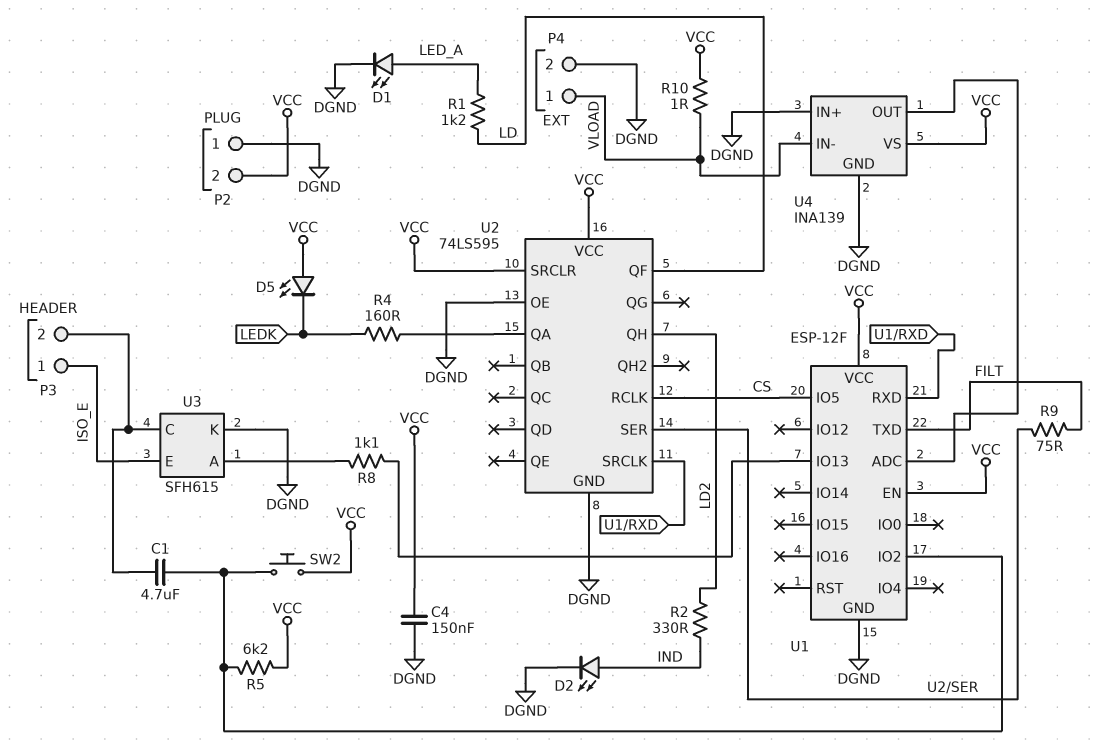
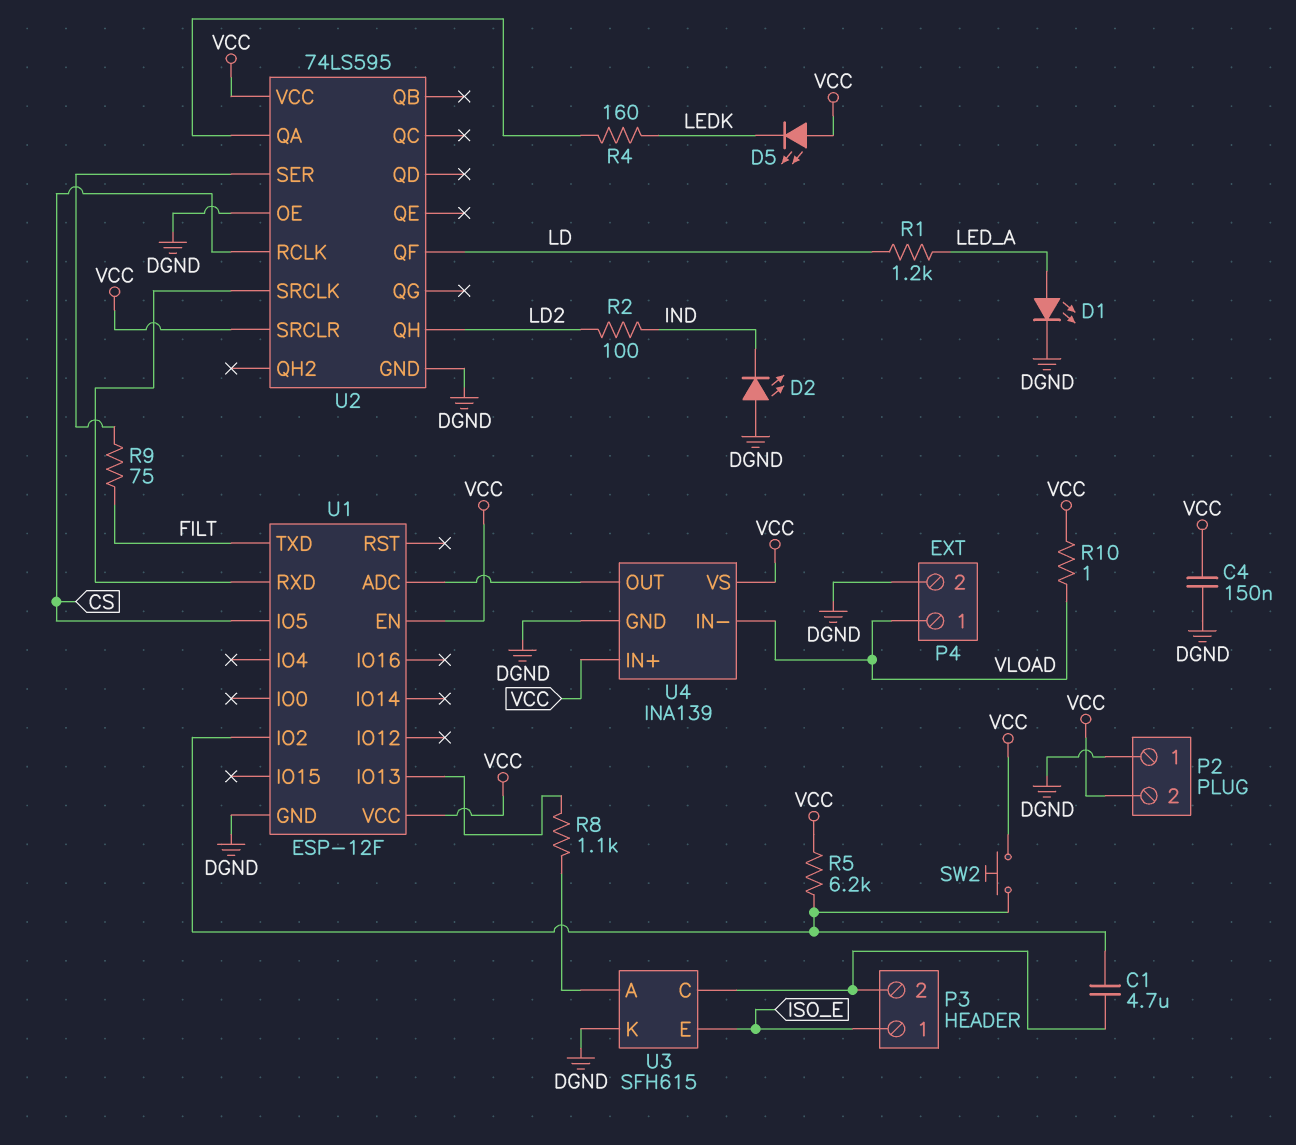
D2: LED (A IND, K DGND) -> LED (A DGND, K IND)
R2: 330 (IND, LD2) -> 100 (IND, LD2)
U4 pin IN+: DGND -> VCC

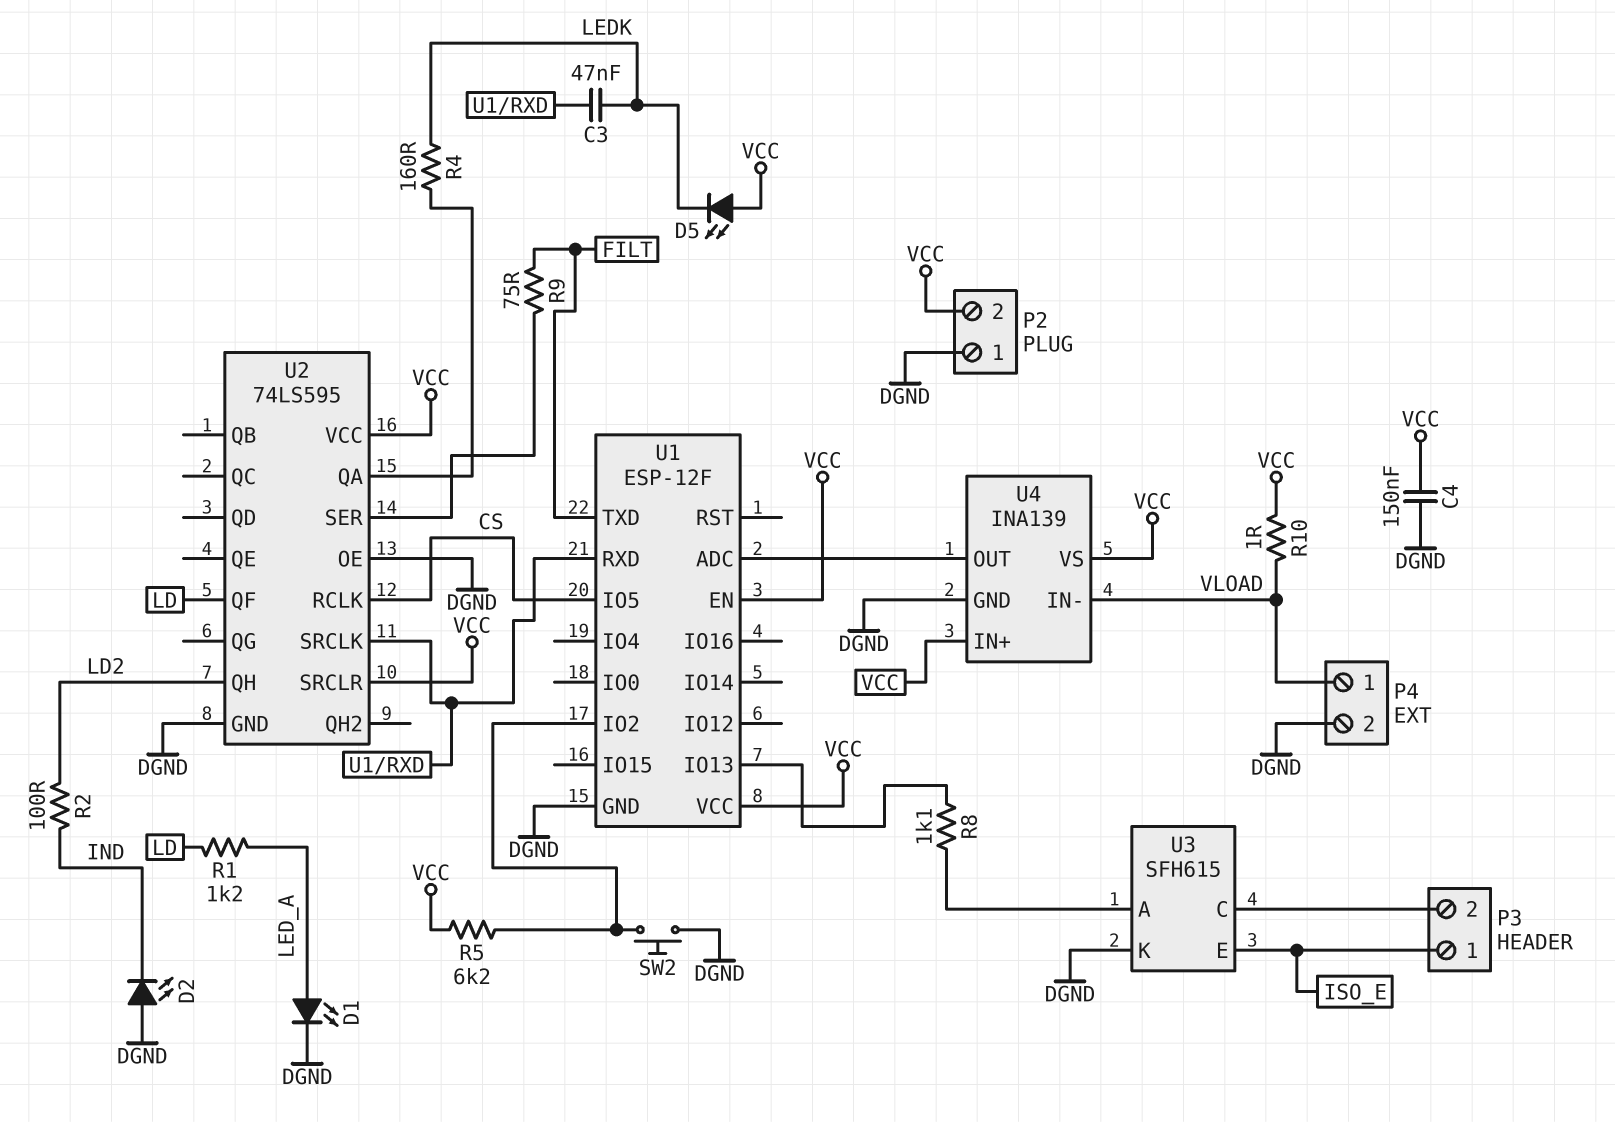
C1: 4.7uF (P3/2, U1/IO2) -> none
C3: none -> 47nF (LEDK, U1/RXD)
SW2: button (U1/IO2, VCC) -> button (DGND, U1/IO2)

